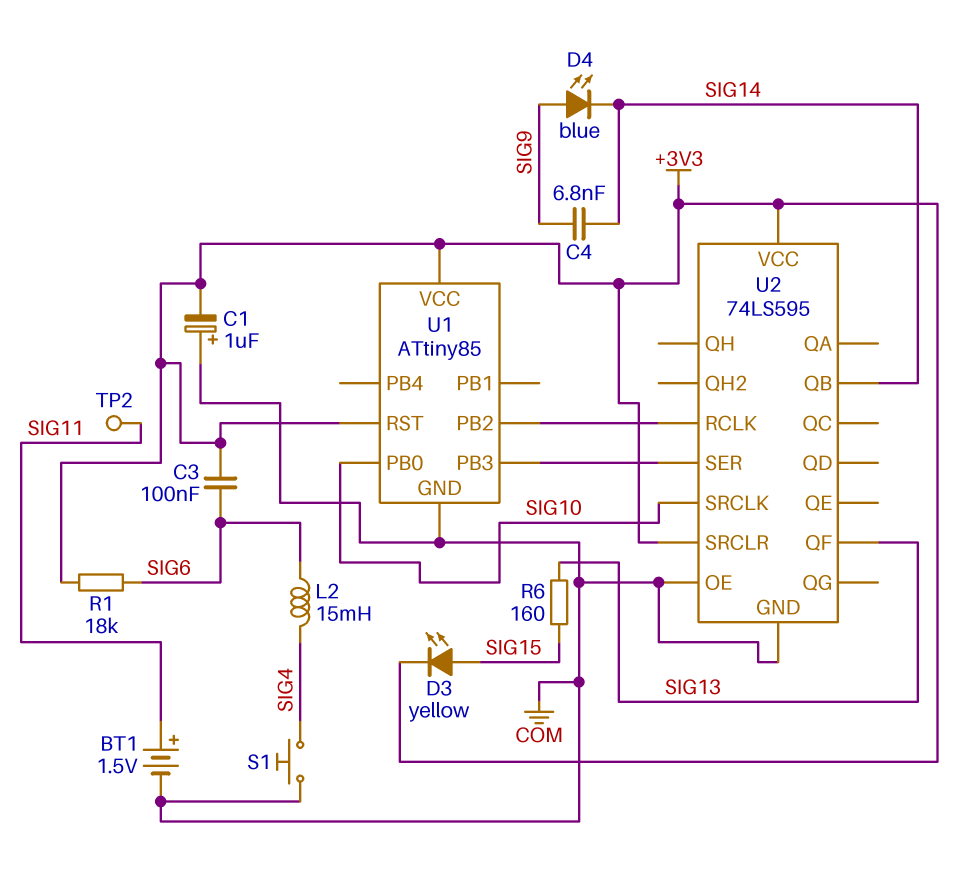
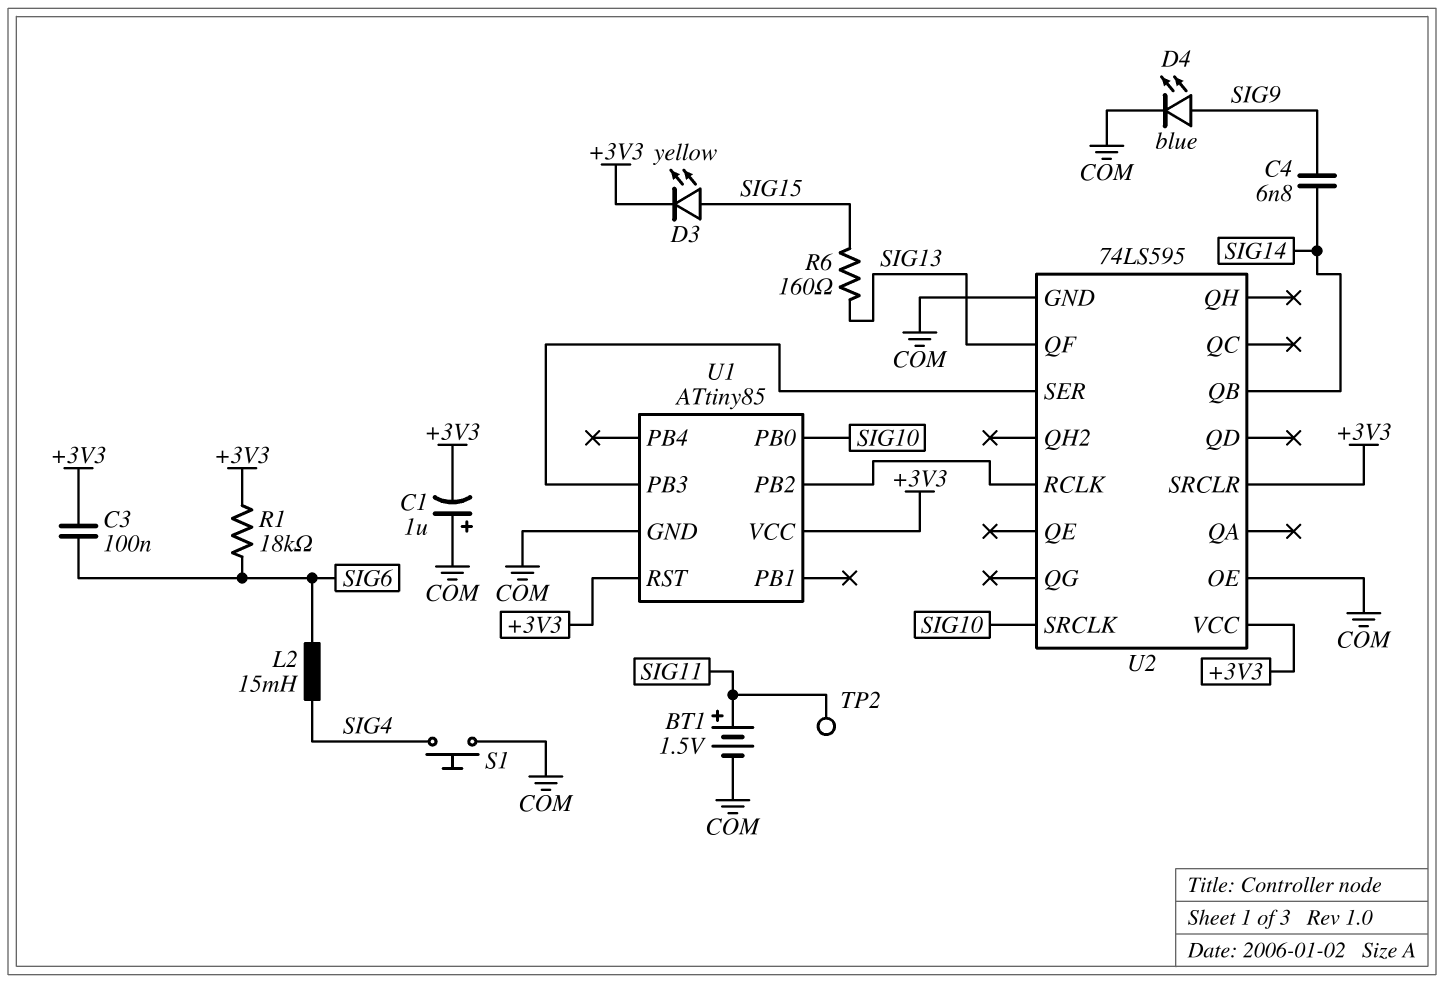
D4: LED blue (A SIG9, K SIG14) -> LED blue (A SIG9, K COM)

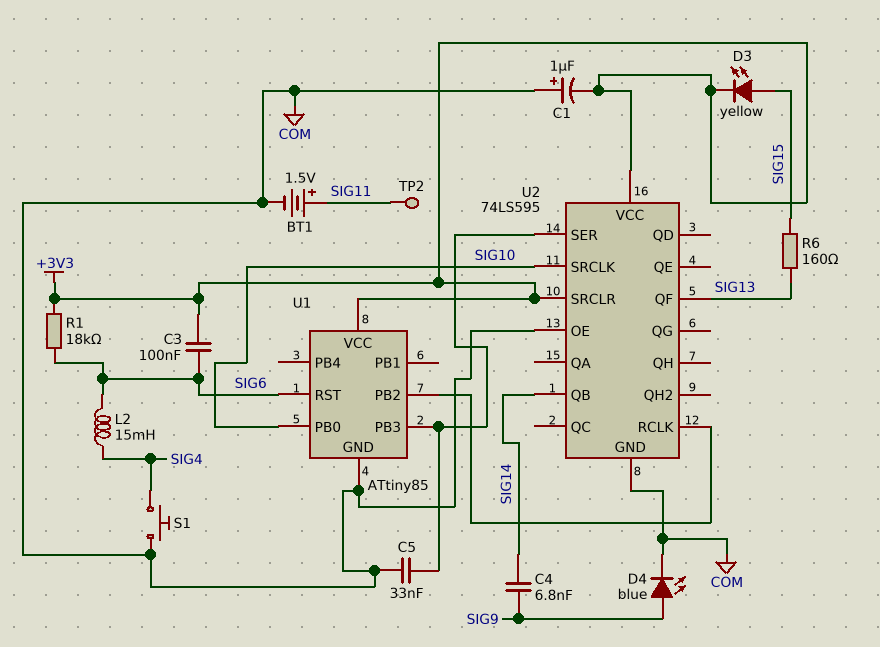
C5: none -> 33nF (COM, U1/PB3)
U1 pin RST: +3V3 -> SIG6

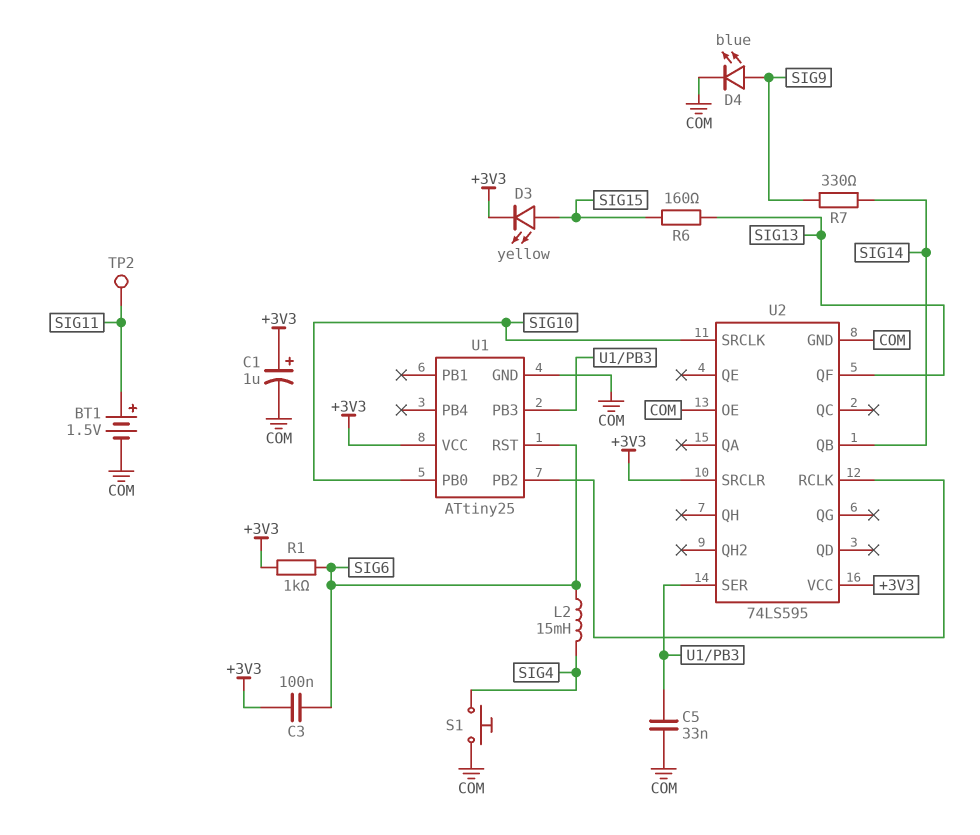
C1: 1uF (plus COM, minus +3V3) -> 1uF (plus +3V3, minus COM)
C4: 6.8nF (SIG9, SIG14) -> none
R1: 18k (+3V3, SIG6) -> 1k (+3V3, SIG6)
R7: none -> 330 (SIG9, SIG14)
U1: ATtiny85 -> ATtiny25

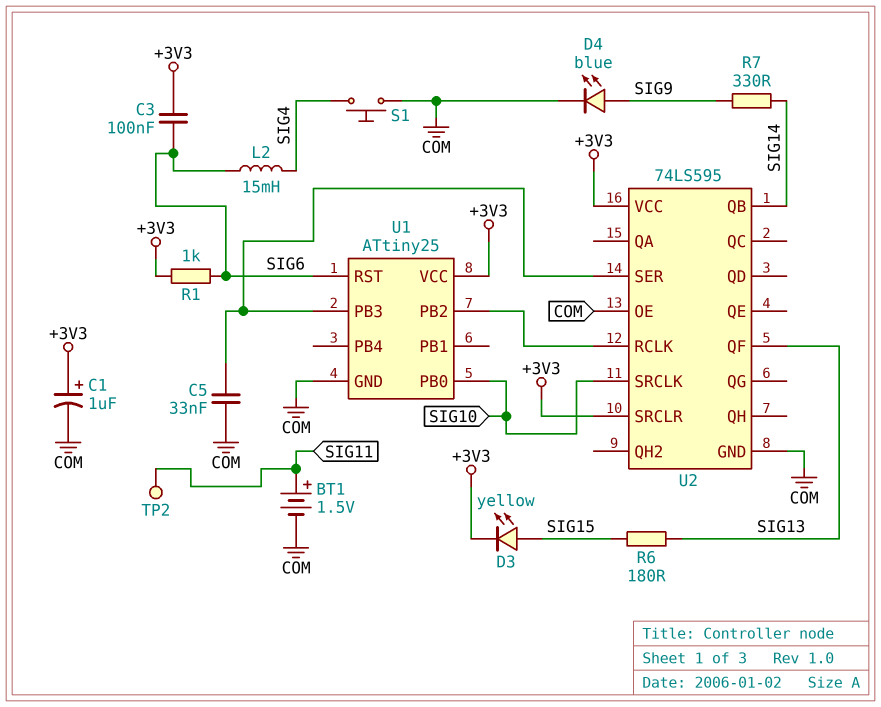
R6: 160 (SIG13, SIG15) -> 180 (SIG13, SIG15)

